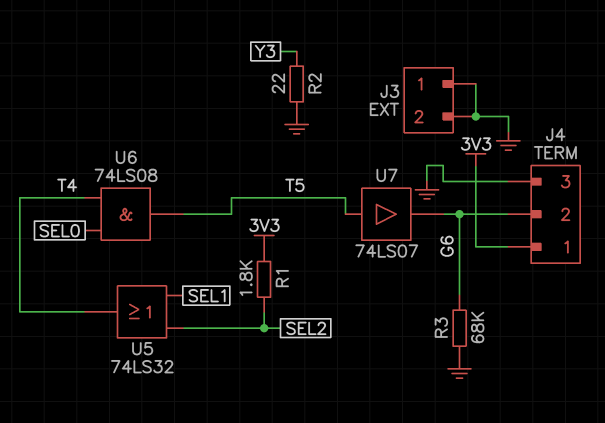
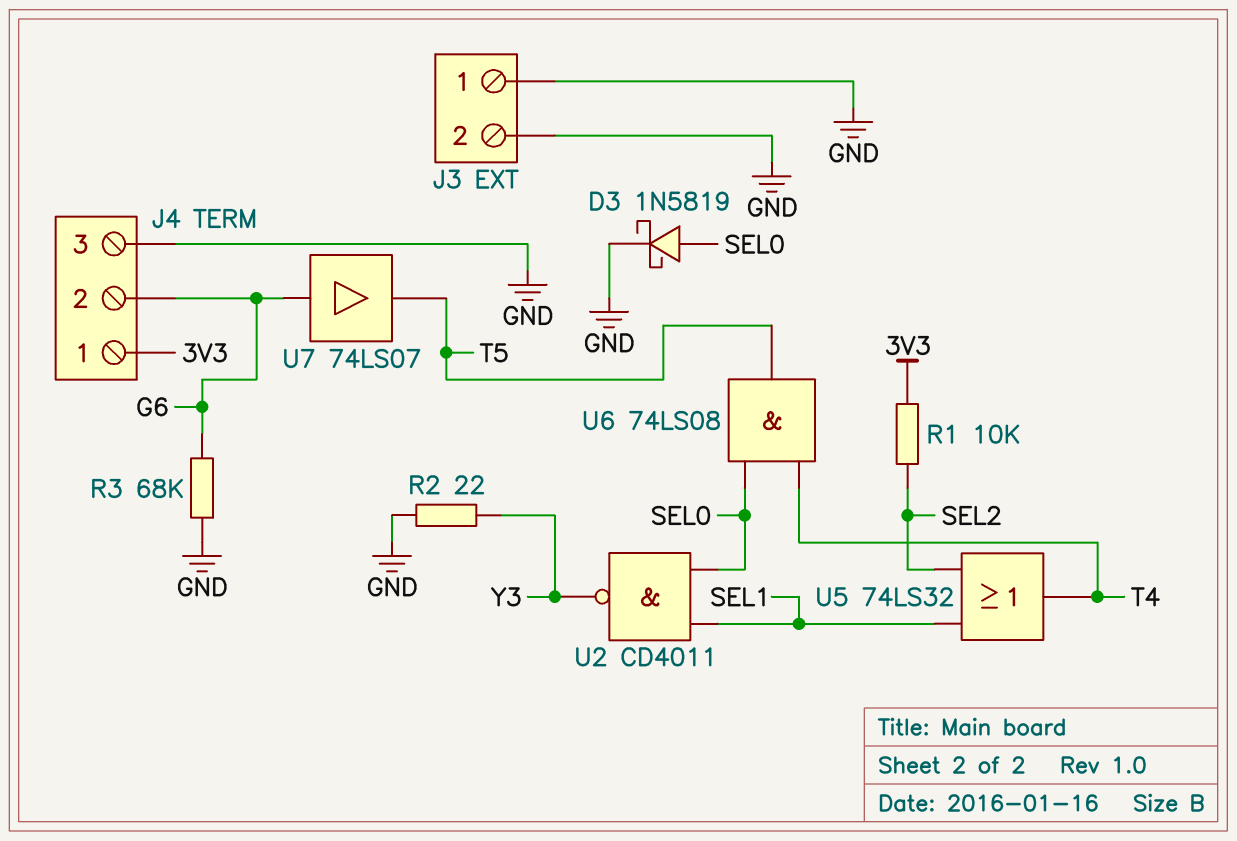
D3: none -> schottky 1N5819 (A SEL0, K GND)
R1: 1.8k (3V3, SEL2) -> 10k (3V3, SEL2)
U2: none -> NAND CD4011 (in SEL0, in SEL1, out Y3)
U7: buffer 74LS07 (in T5, out G6) -> buffer 74LS07 (in G6, out T5)

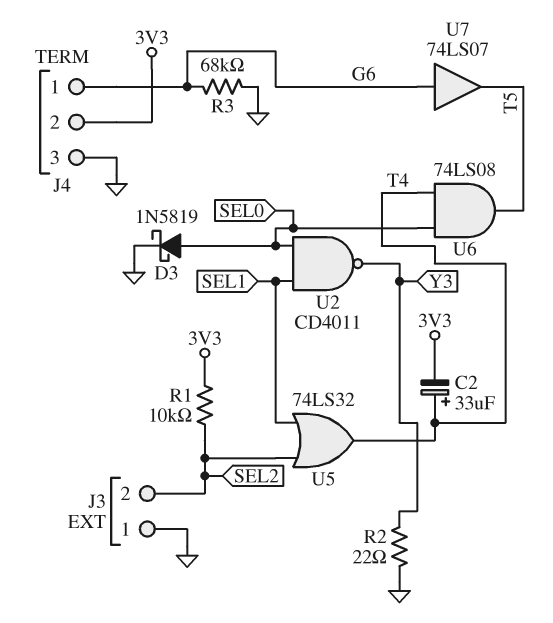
C2: none -> 33uF (plus T4, minus 3V3)
J3 pin 2: GND -> SEL2
J4 pin 1: 3V3 -> G6
J4 pin 2: G6 -> 3V3

